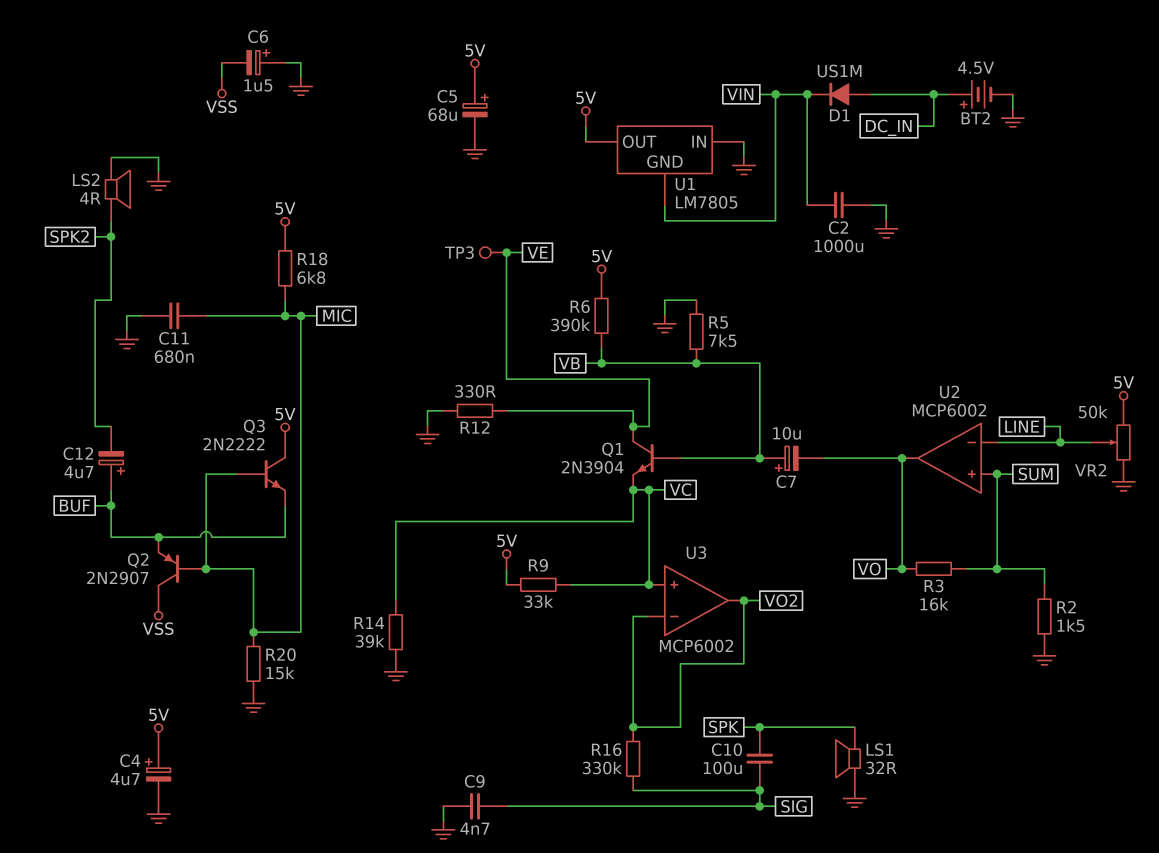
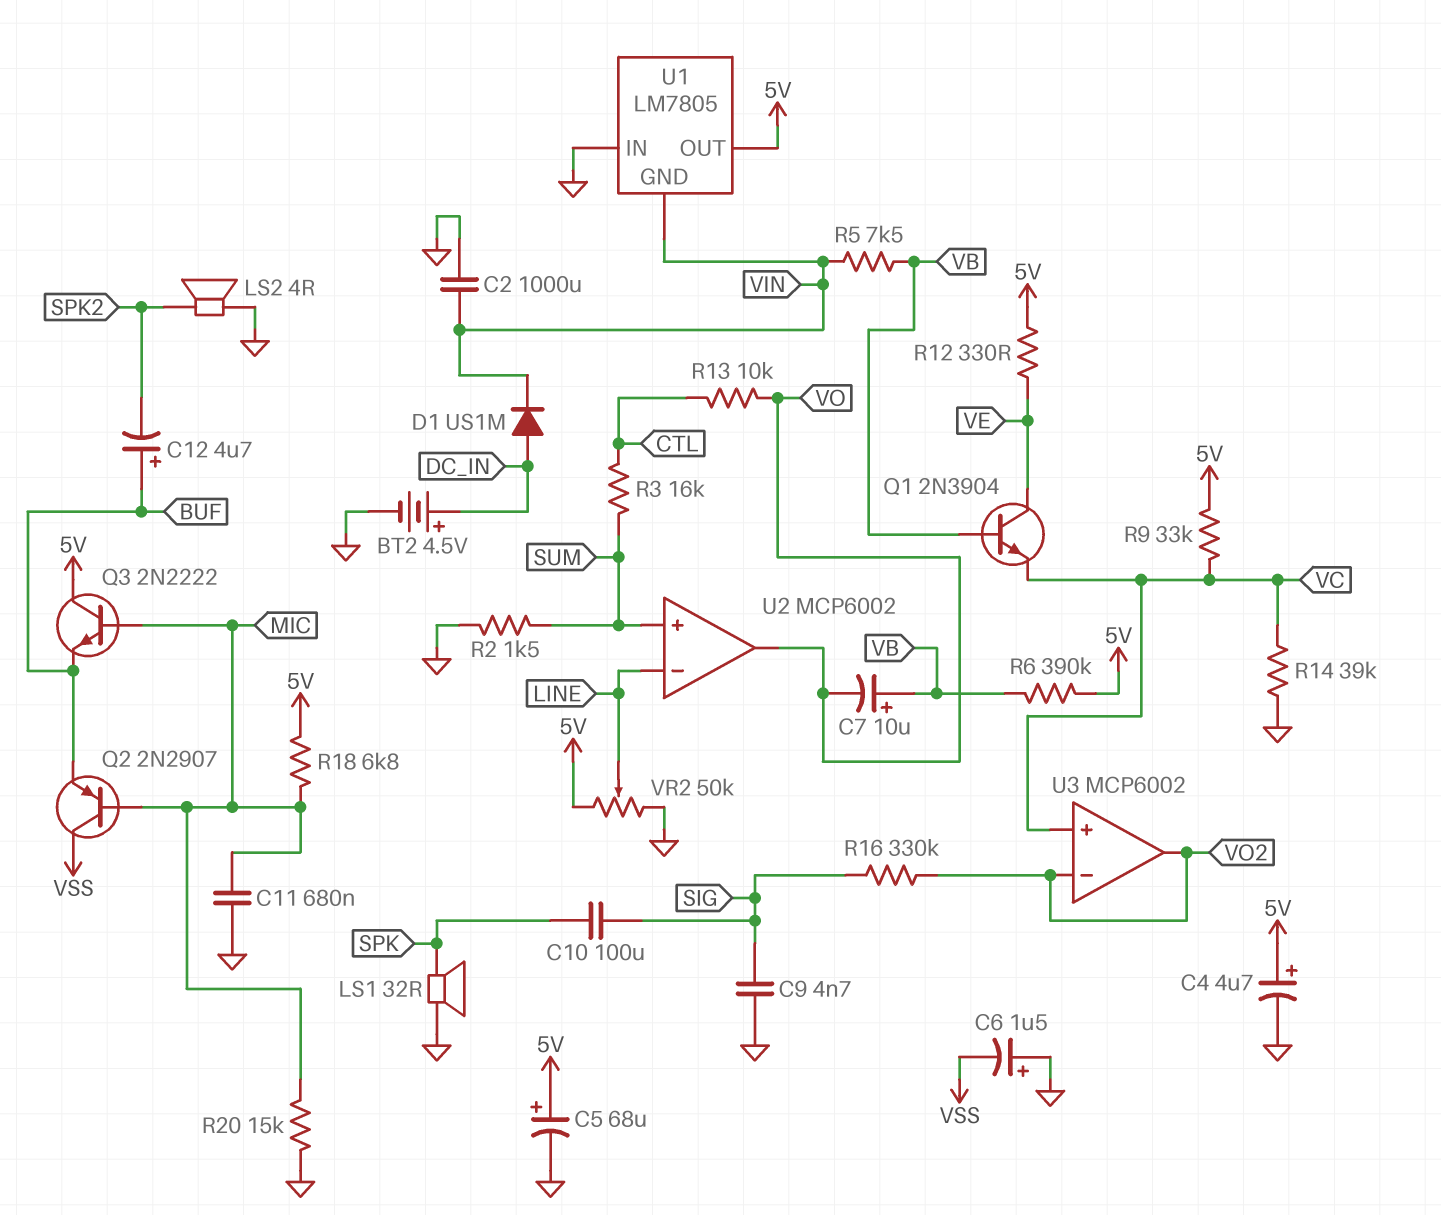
R3: 16k (SUM, VO) -> 16k (CTL, SUM)
R5: 7.5k (GND, VB) -> 7.5k (VB, VIN)
R12: 330 (GND, VE) -> 330 (5V, VE)
R13: none -> 10k (CTL, VO)
TP3: test point (VE) -> none

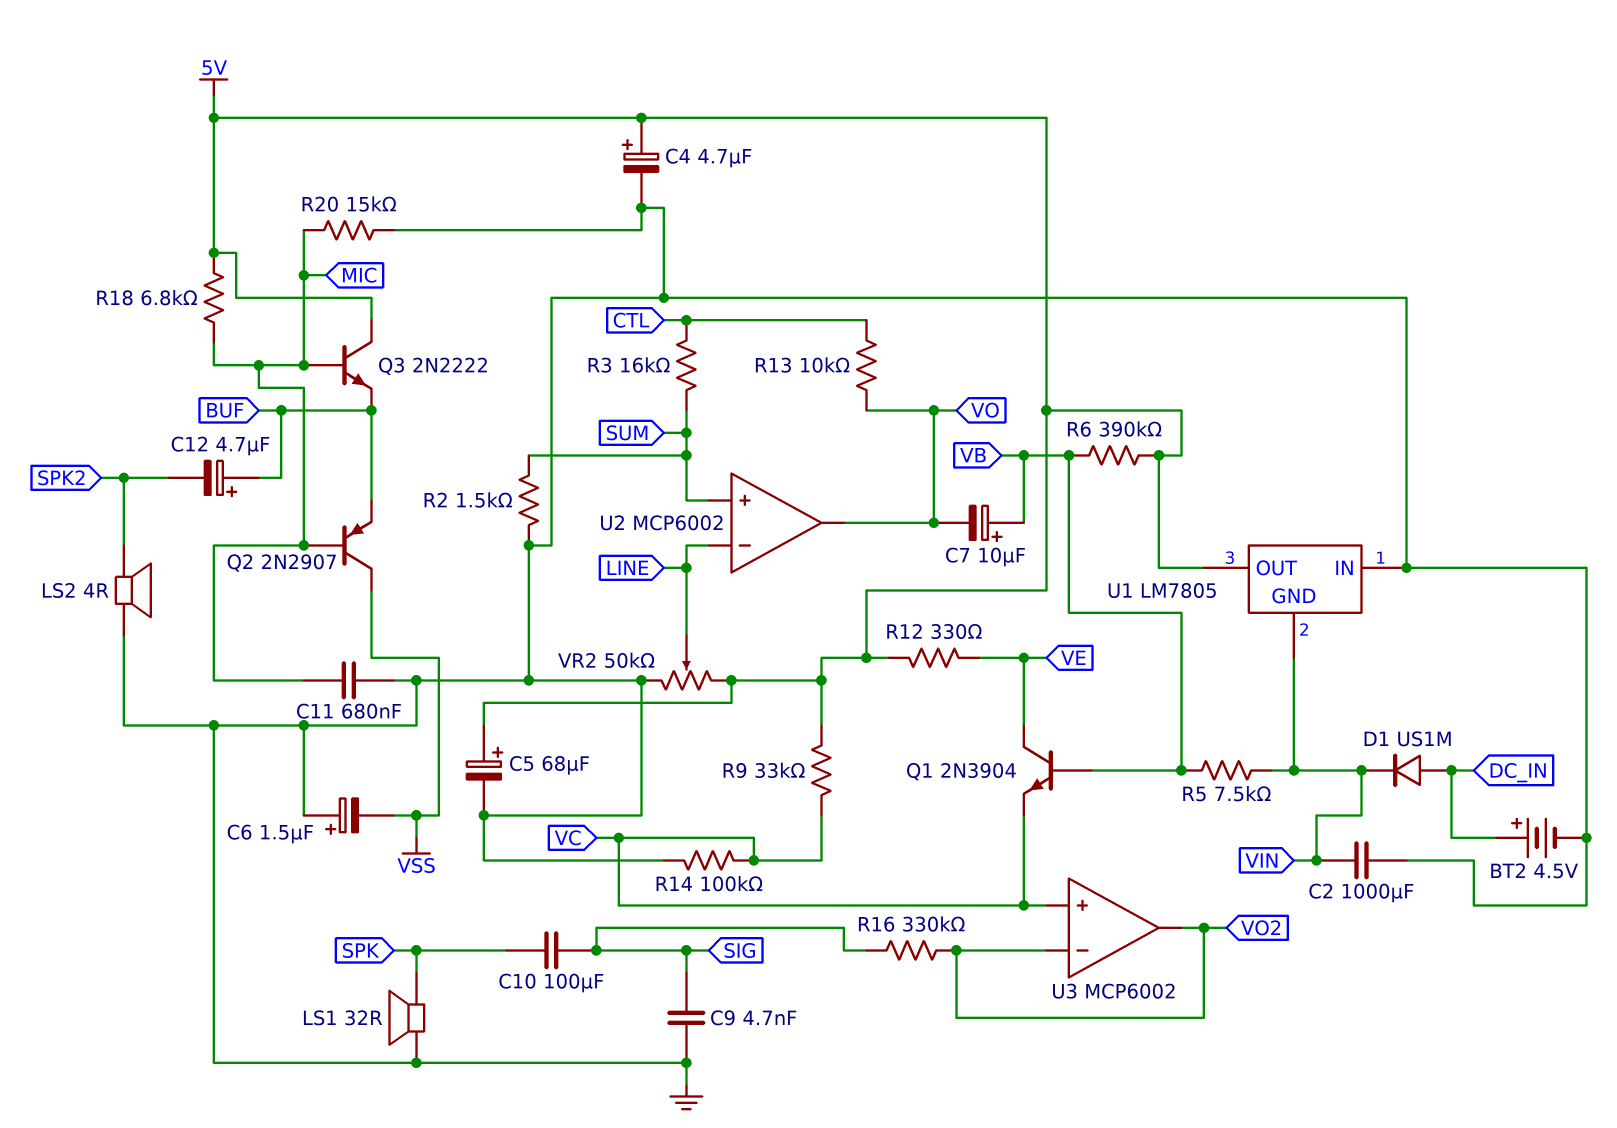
R14: 39k (GND, VC) -> 100k (GND, VC)

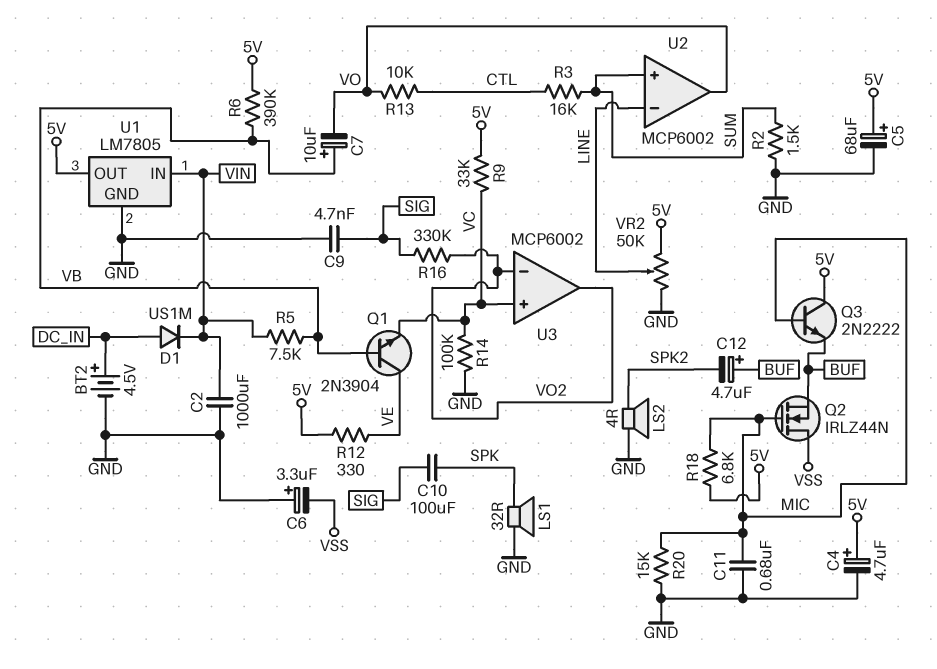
C6: 1.5uF (plus GND, minus VSS) -> 3.3uF (plus GND, minus VSS)
Q2: PNP 2N2907 (B MIC, C VSS, E BUF) -> NMOS IRLZ44N (G MIC, D VSS, S BUF)
U1 pin GND: VIN -> GND
U1 pin IN: GND -> VIN

